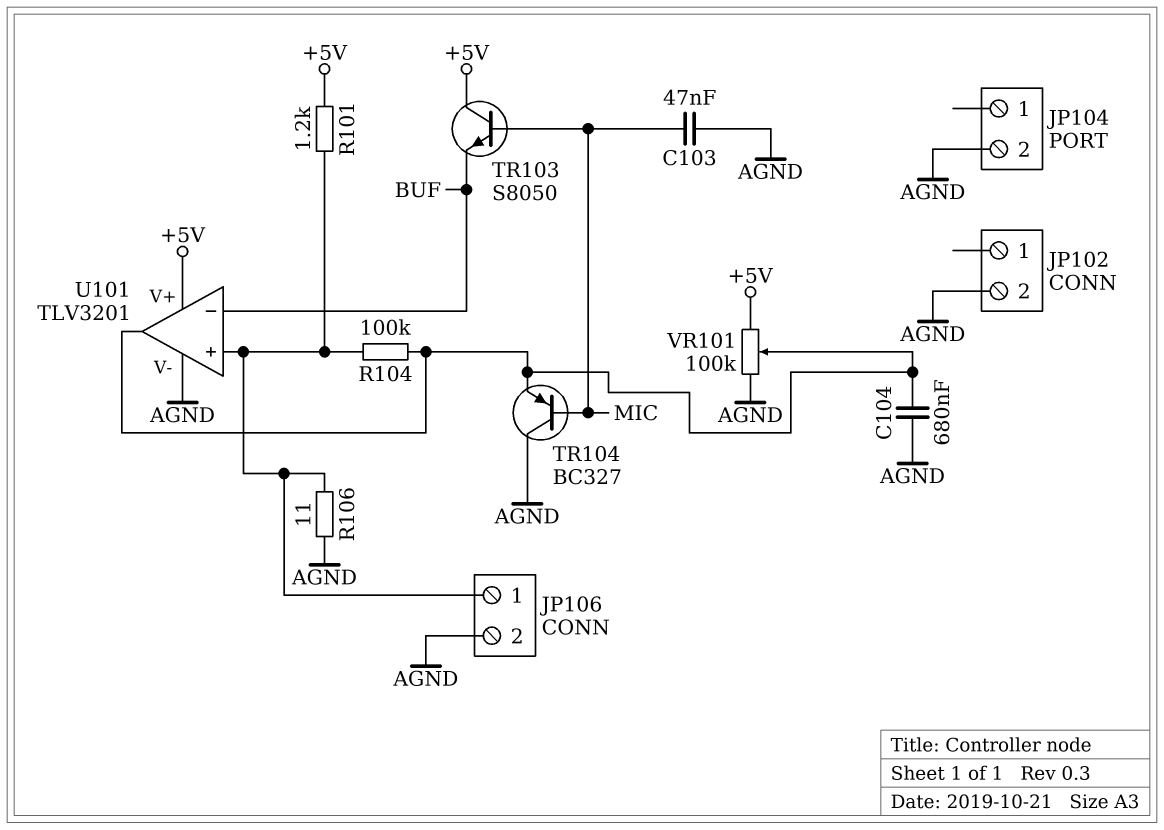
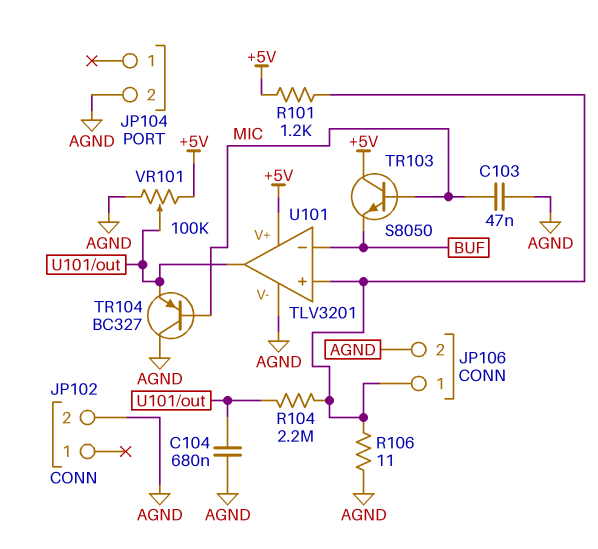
R104: 100k (JP106/1, U101/out) -> 2.2M (JP106/1, U101/out)

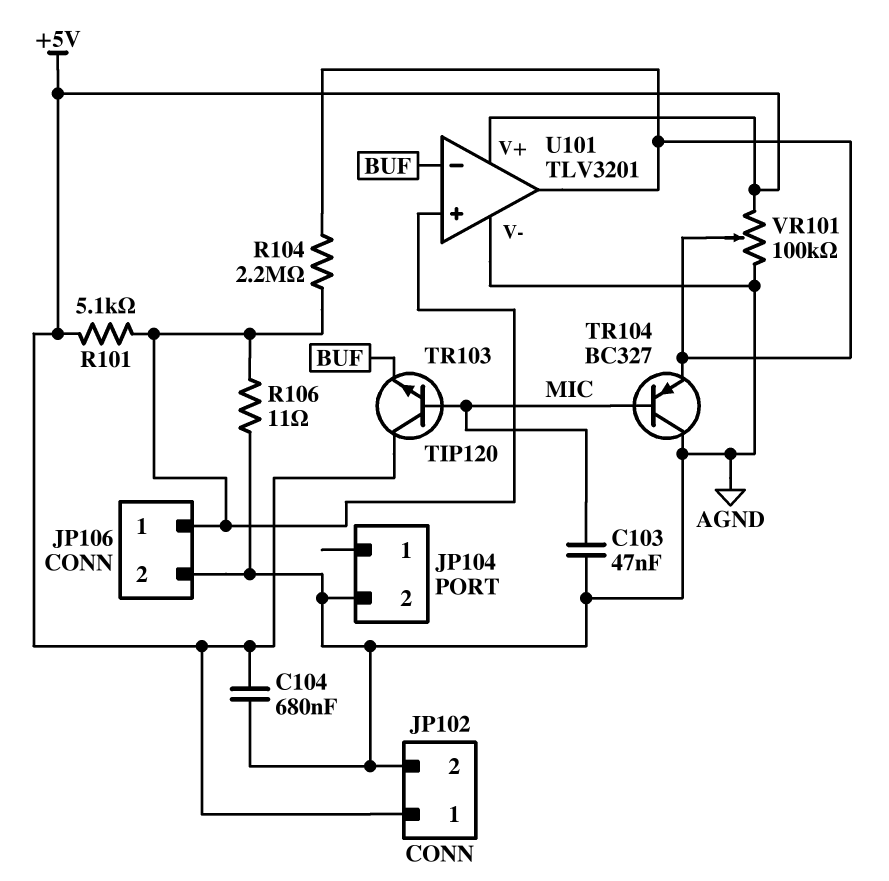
C104: 680nF (AGND, U101/out) -> 680nF (+5V, AGND)
JP102 pin 1: none -> +5V
R101: 1.2k (+5V, JP106/1) -> 5.1k (+5V, JP106/1)
TR103: NPN S8050 (B MIC, C +5V, E BUF) -> NPN TIP120 (B MIC, C +5V, E BUF)

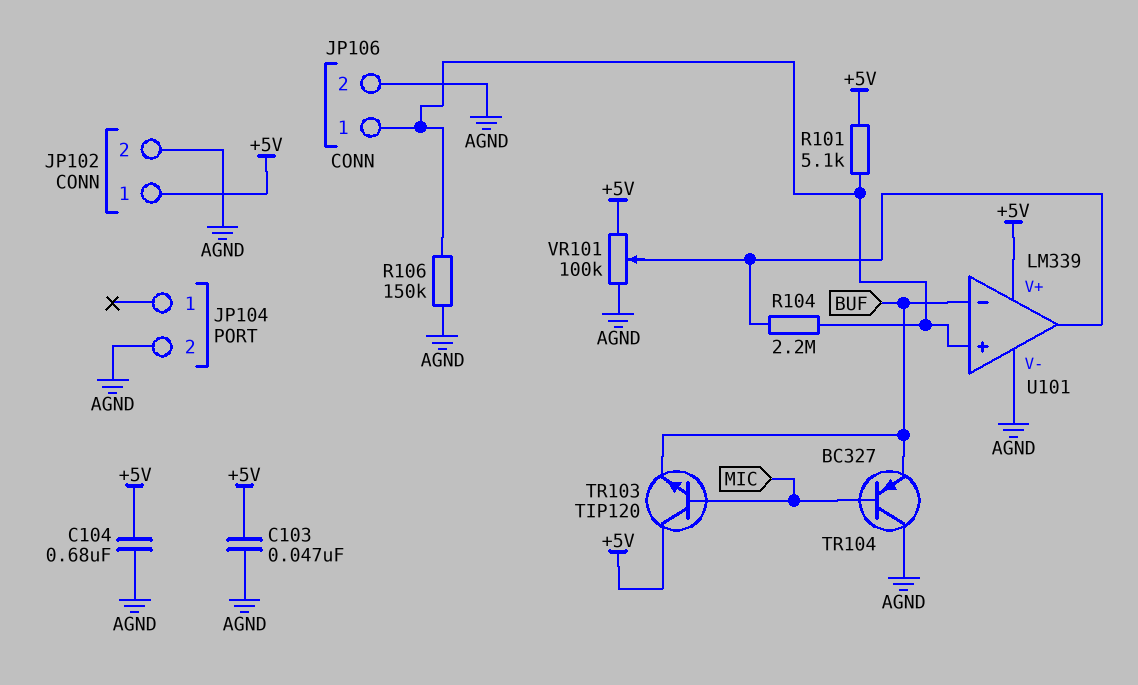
C103: 47nF (AGND, MIC) -> 47nF (+5V, AGND)
R106: 11 (AGND, JP106/1) -> 150k (AGND, JP106/1)
TR104: PNP BC327 (B MIC, C AGND, E U101/out) -> PNP BC327 (B MIC, C AGND, E BUF)
U101: TLV3201 -> LM339

